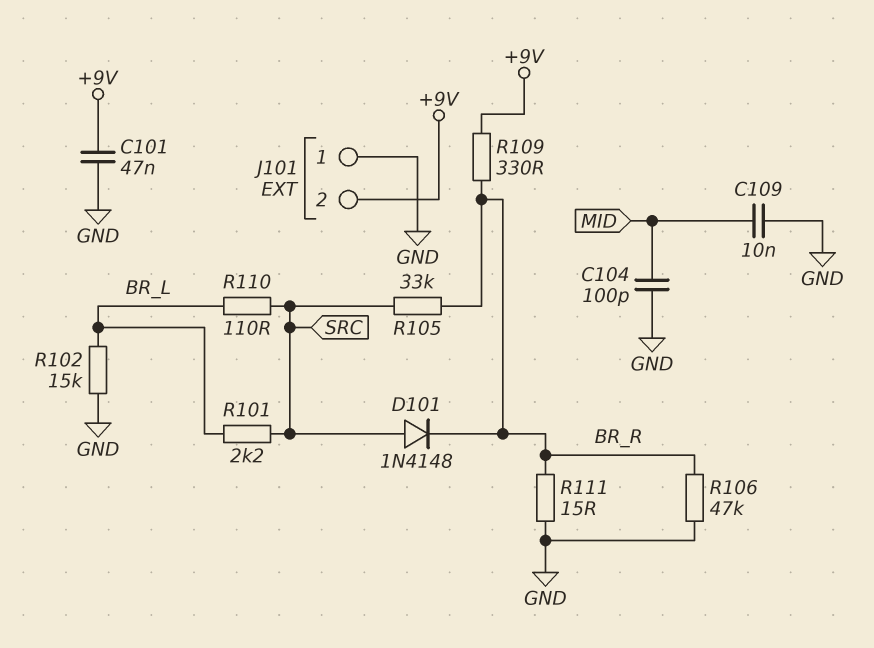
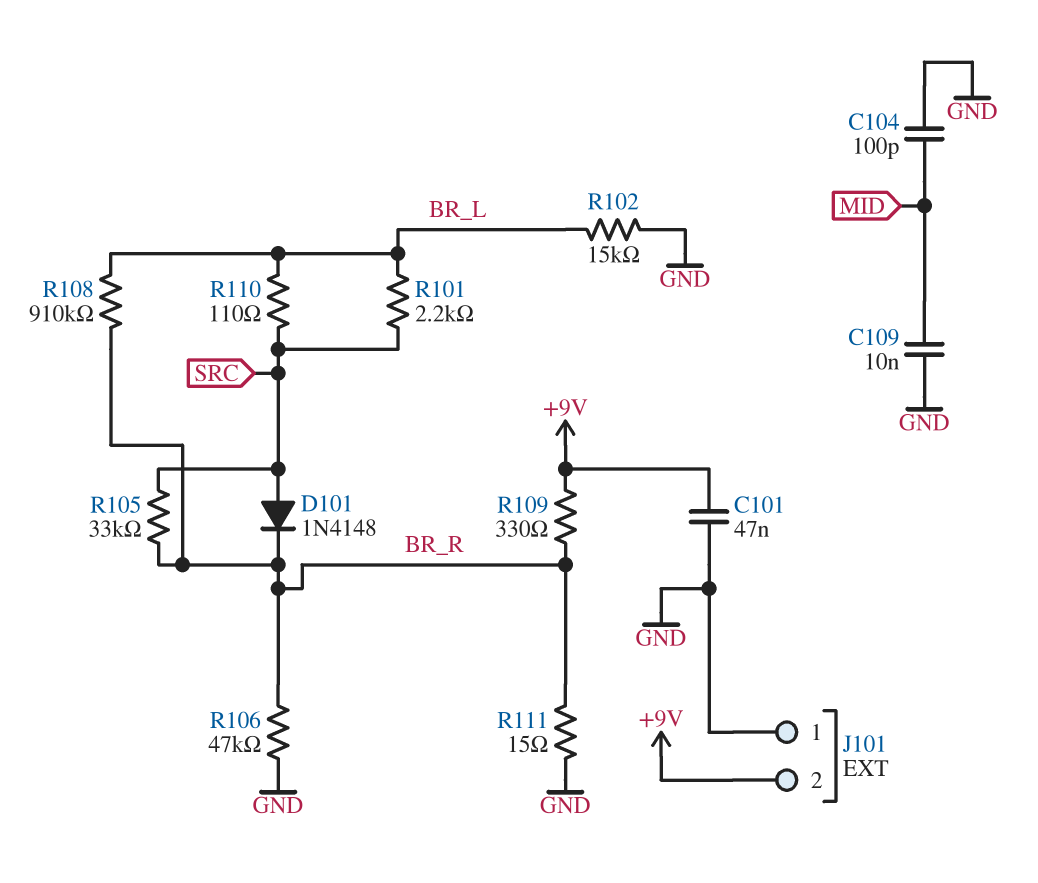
R108: none -> 910k (BR_L, BR_R)

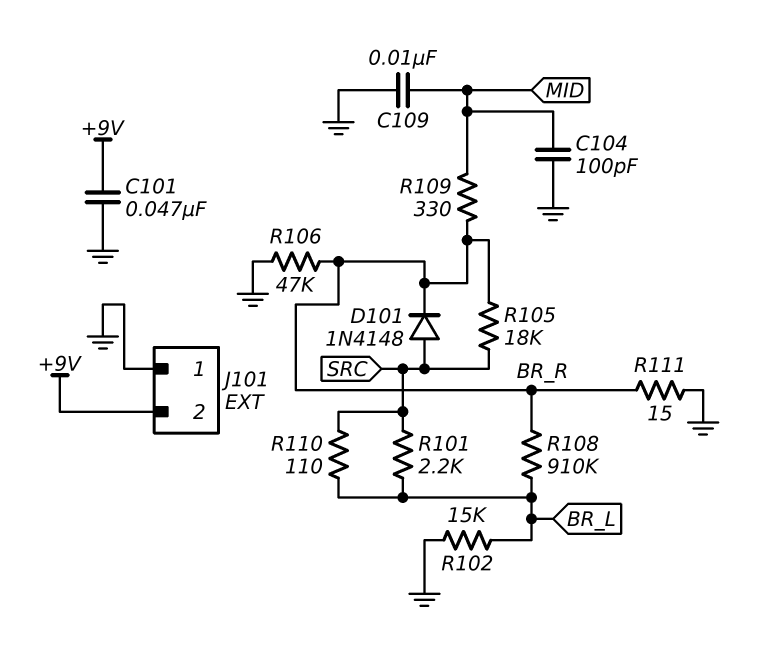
R105: 33k (BR_R, SRC) -> 18k (BR_R, SRC)
R109: 330 (+9V, BR_R) -> 330 (BR_R, MID)

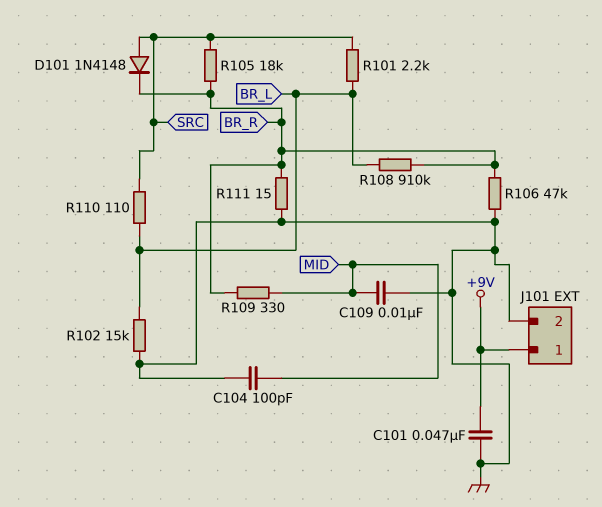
J101 pin 1: GND -> +9V
J101 pin 2: +9V -> GND

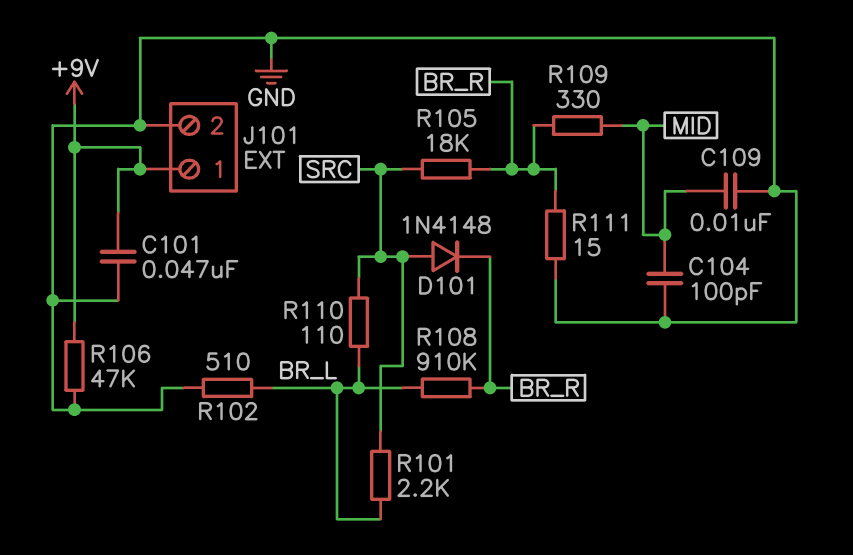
R102: 15k (BR_L, GND) -> 510 (BR_L, GND)
R106: 47k (BR_R, GND) -> 47k (+9V, GND)

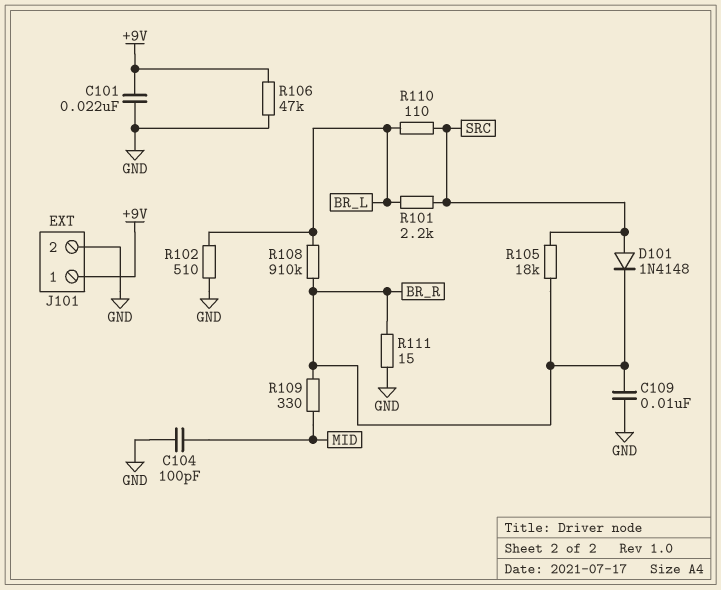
C101: 47nF (+9V, GND) -> 22nF (+9V, GND)
C109: 10nF (GND, MID) -> 10nF (BR_R, GND)

